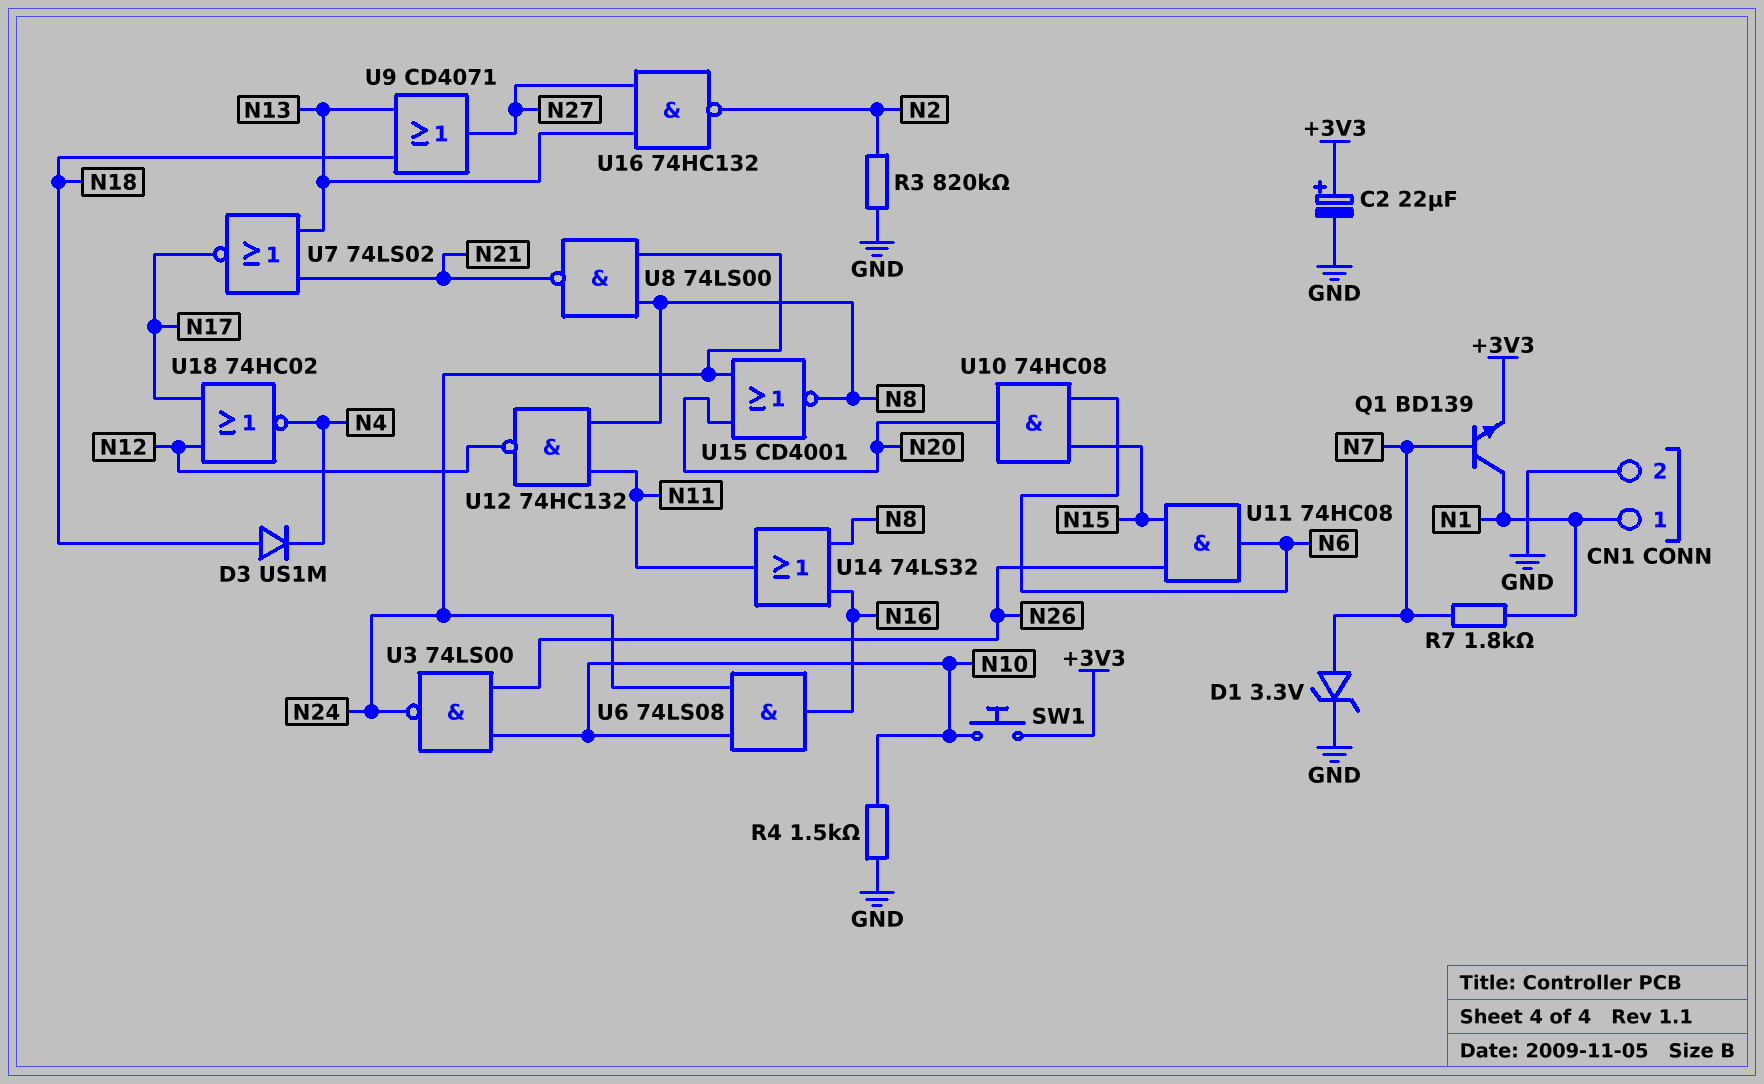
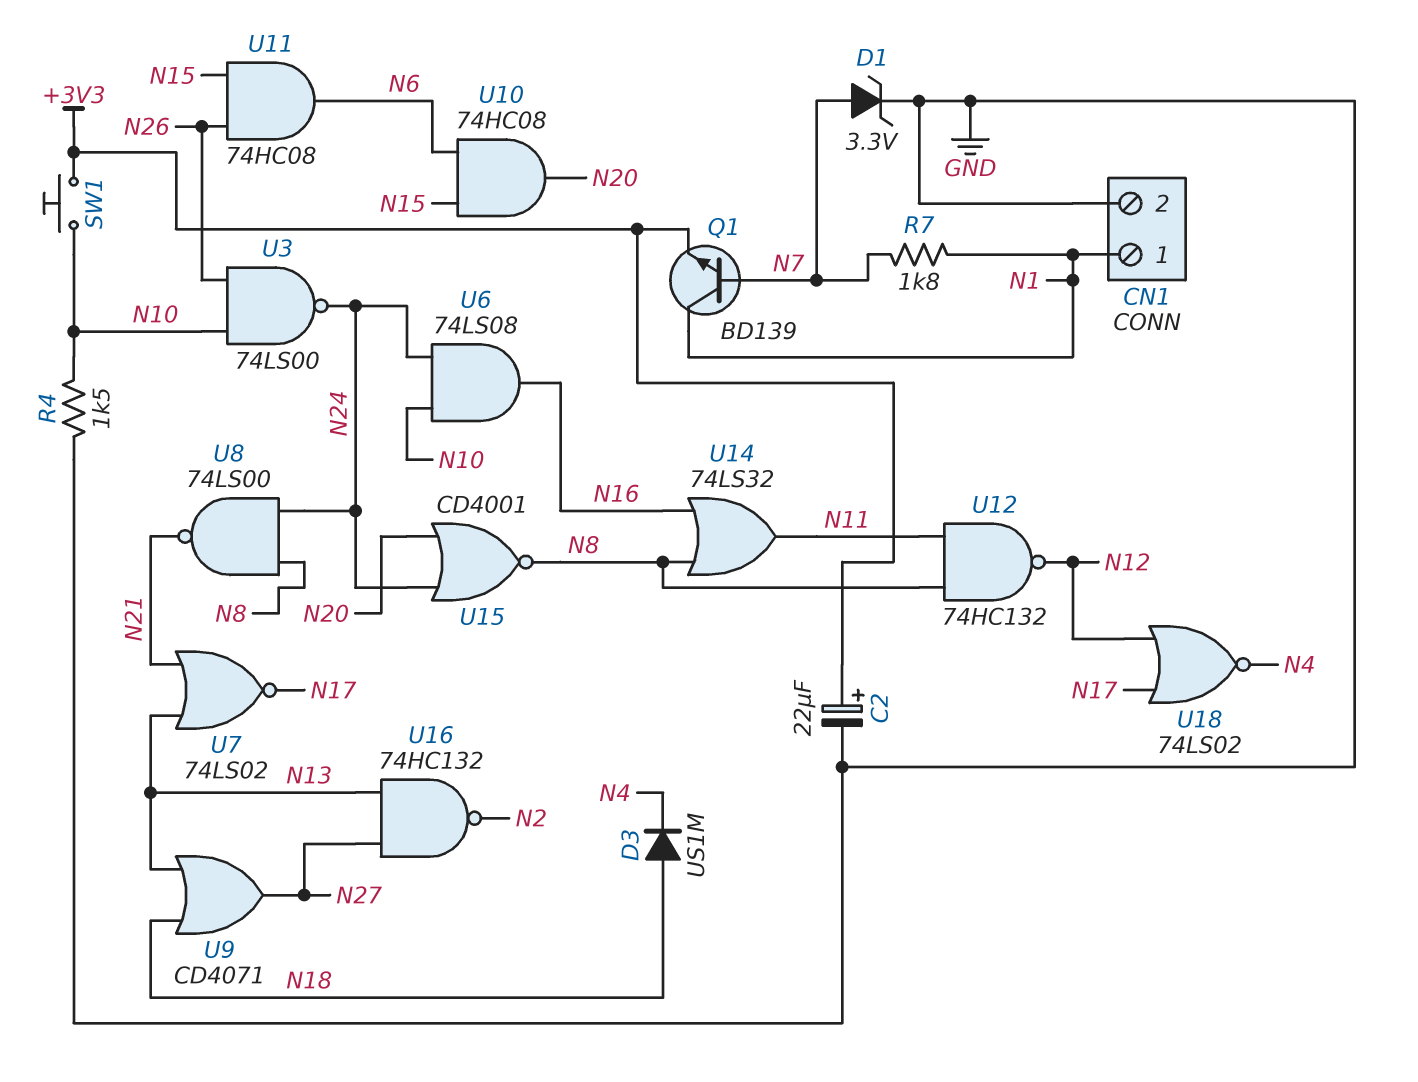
R3: 820k (GND, N2) -> none
U18: NOR 74HC02 (in N12, in N17, out N4) -> NOR 74LS02 (in N12, in N17, out N4)

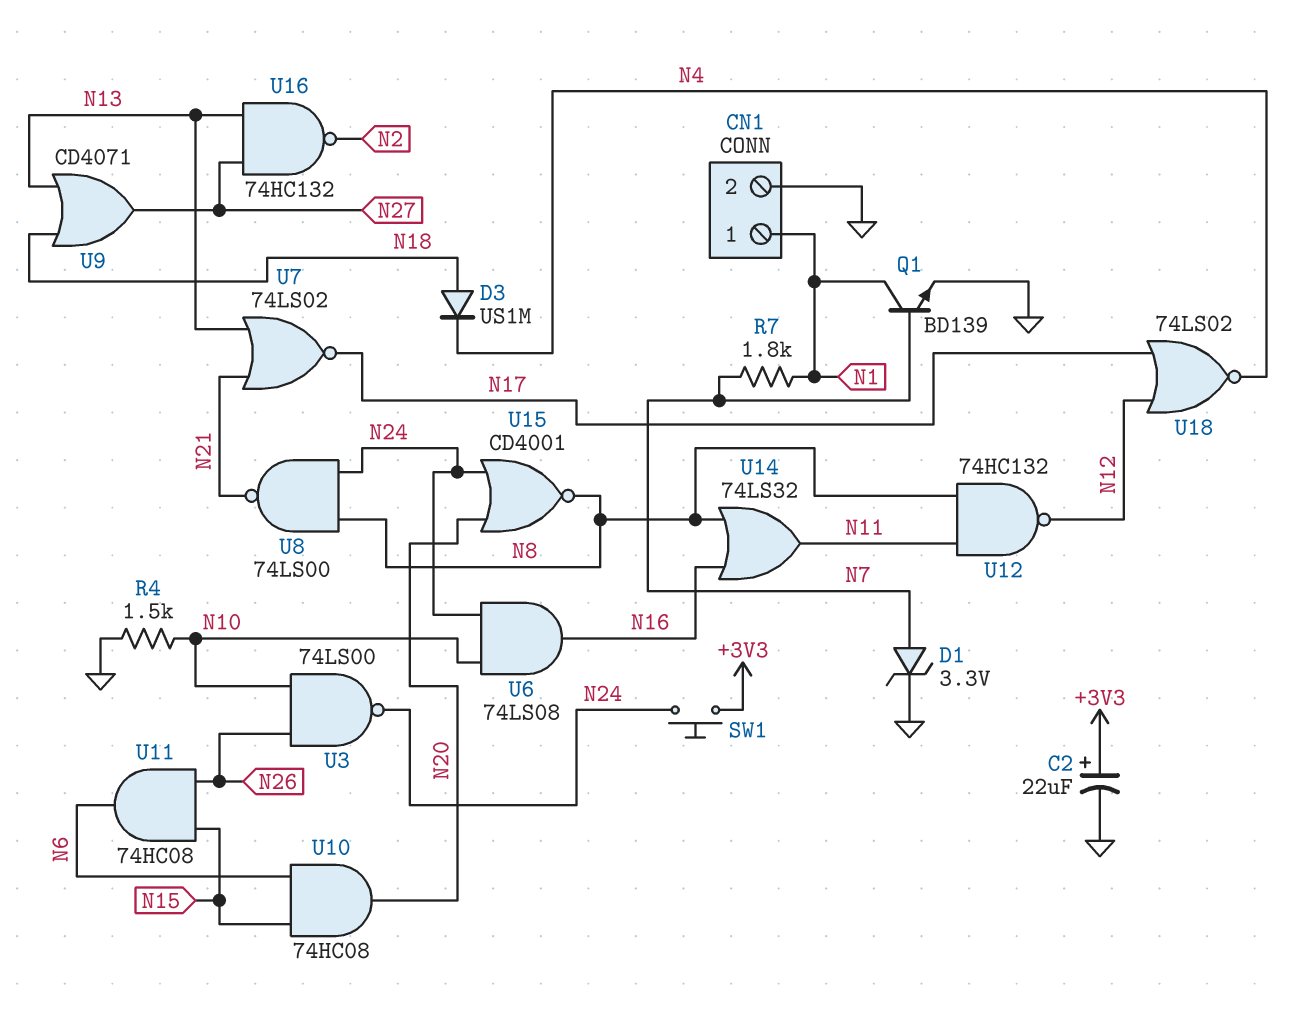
Q1: NPN BD139 (B N7, C N1, E +3V3) -> NPN BD139 (B N7, C N1, E GND)
SW1: button (+3V3, N10) -> button (+3V3, N24)

